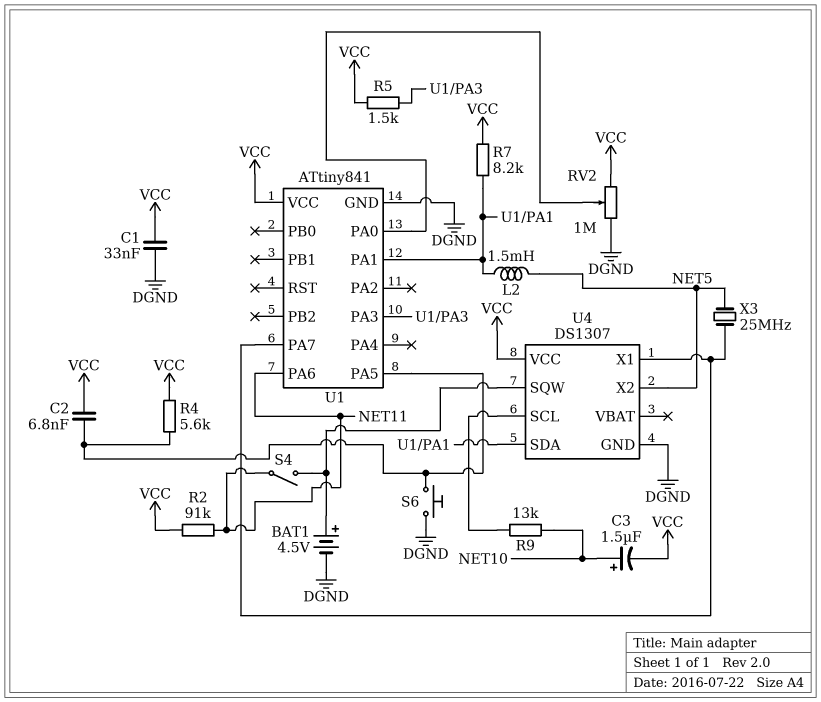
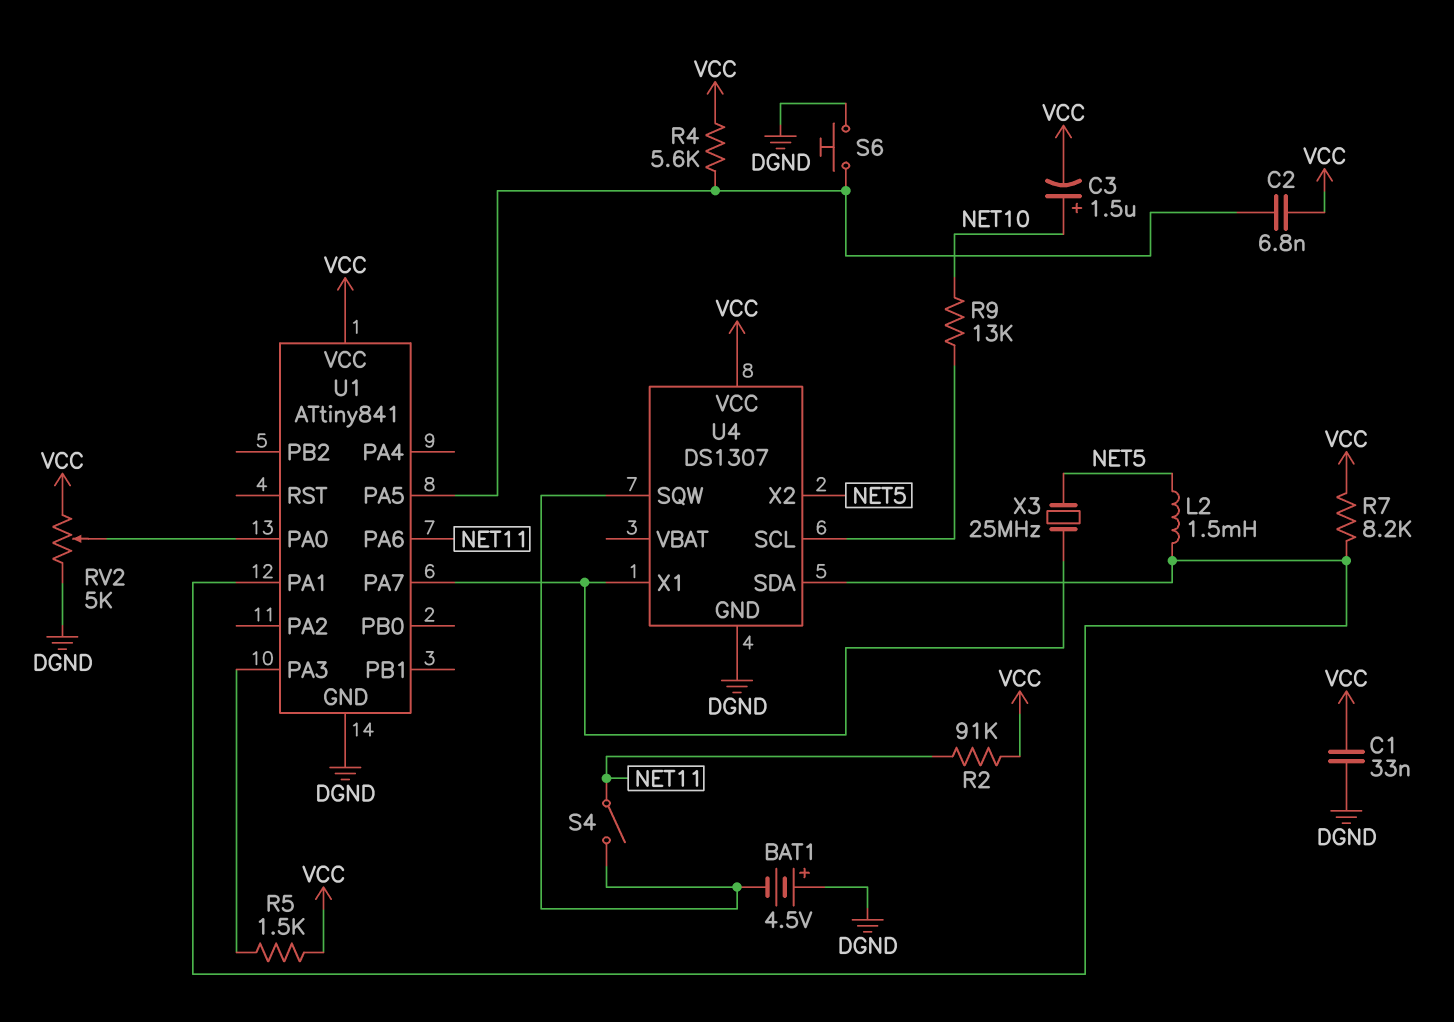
BAT1: 4.5V (plus U4/SQW, minus DGND) -> 4.5V (plus DGND, minus U4/SQW)
RV2: 1M (DGND, VCC, wiper U1/PA0) -> 5k (DGND, VCC, wiper U1/PA0)

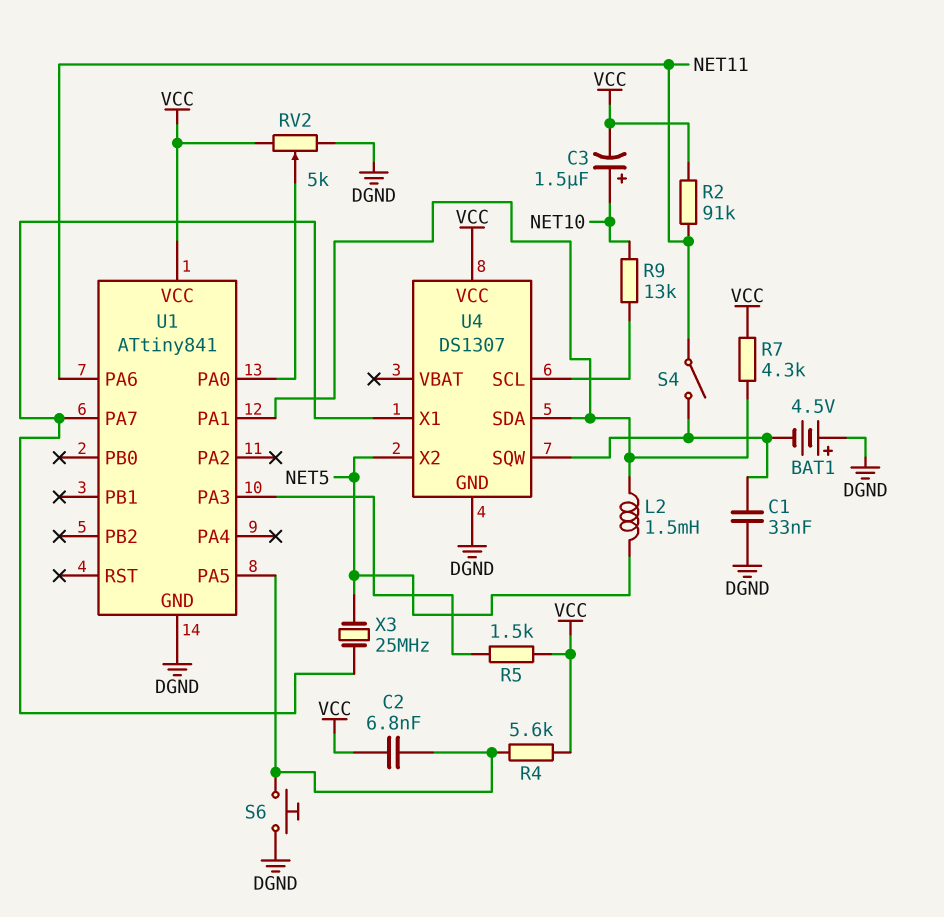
C1: 33nF (DGND, VCC) -> 33nF (DGND, U4/SQW)
R7: 8.2k (U1/PA1, VCC) -> 4.3k (U1/PA1, VCC)

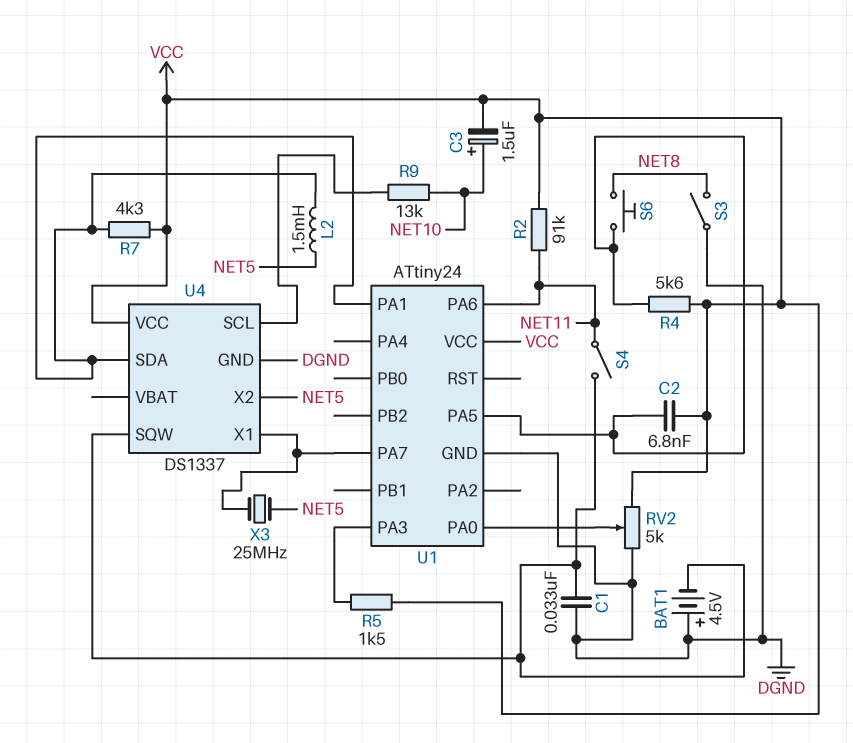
S3: none -> switch (DGND, NET8)
S6: button (DGND, U1/PA5) -> button (NET8, U1/PA5)
U1: ATtiny841 -> ATtiny24
U4: DS1307 -> DS1337

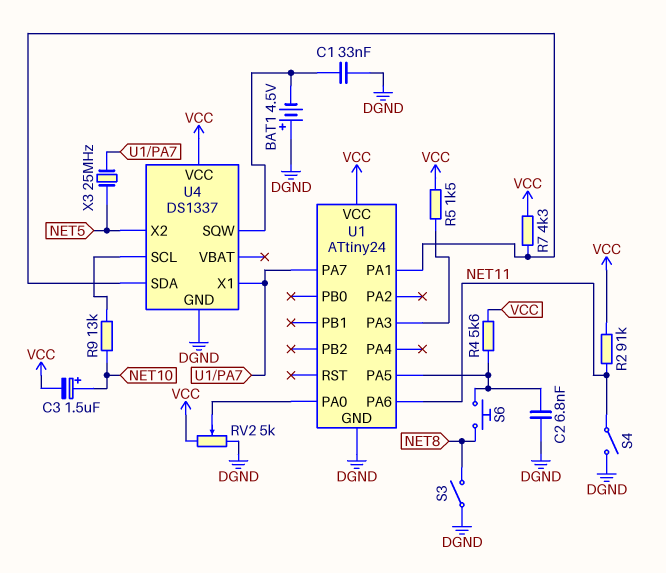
C2: 6.8nF (U1/PA5, VCC) -> 6.8nF (DGND, U1/PA5)
L2: 1.5mH (NET5, U1/PA1) -> none
S4: switch (NET11, U4/SQW) -> switch (DGND, NET11)

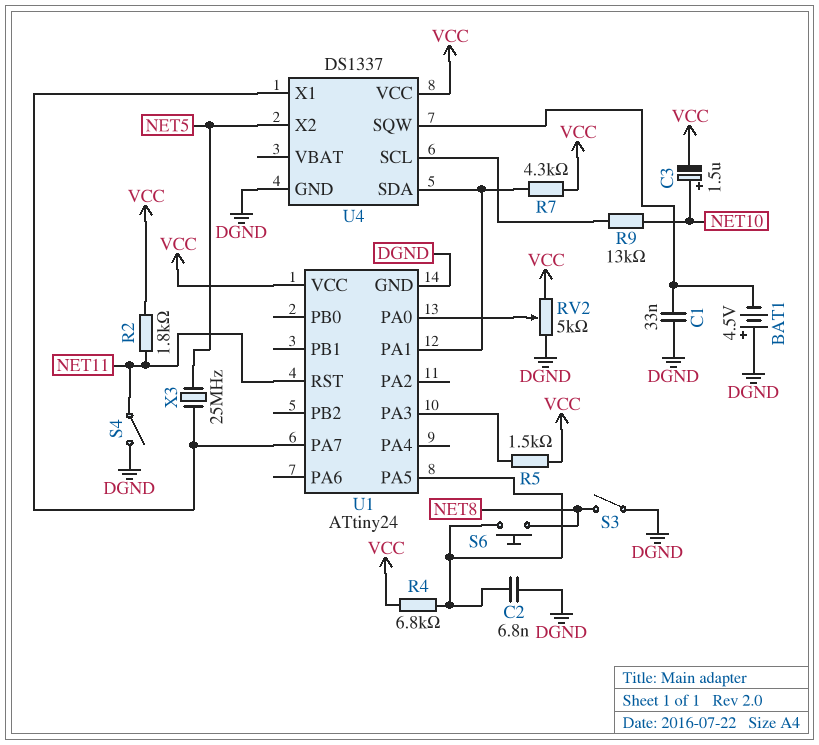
R2: 91k (NET11, VCC) -> 1.8k (NET11, VCC)
R4: 5.6k (U1/PA5, VCC) -> 6.8k (U1/PA5, VCC)
U1 pin PA6: NET11 -> none
U1 pin RST: none -> NET11

